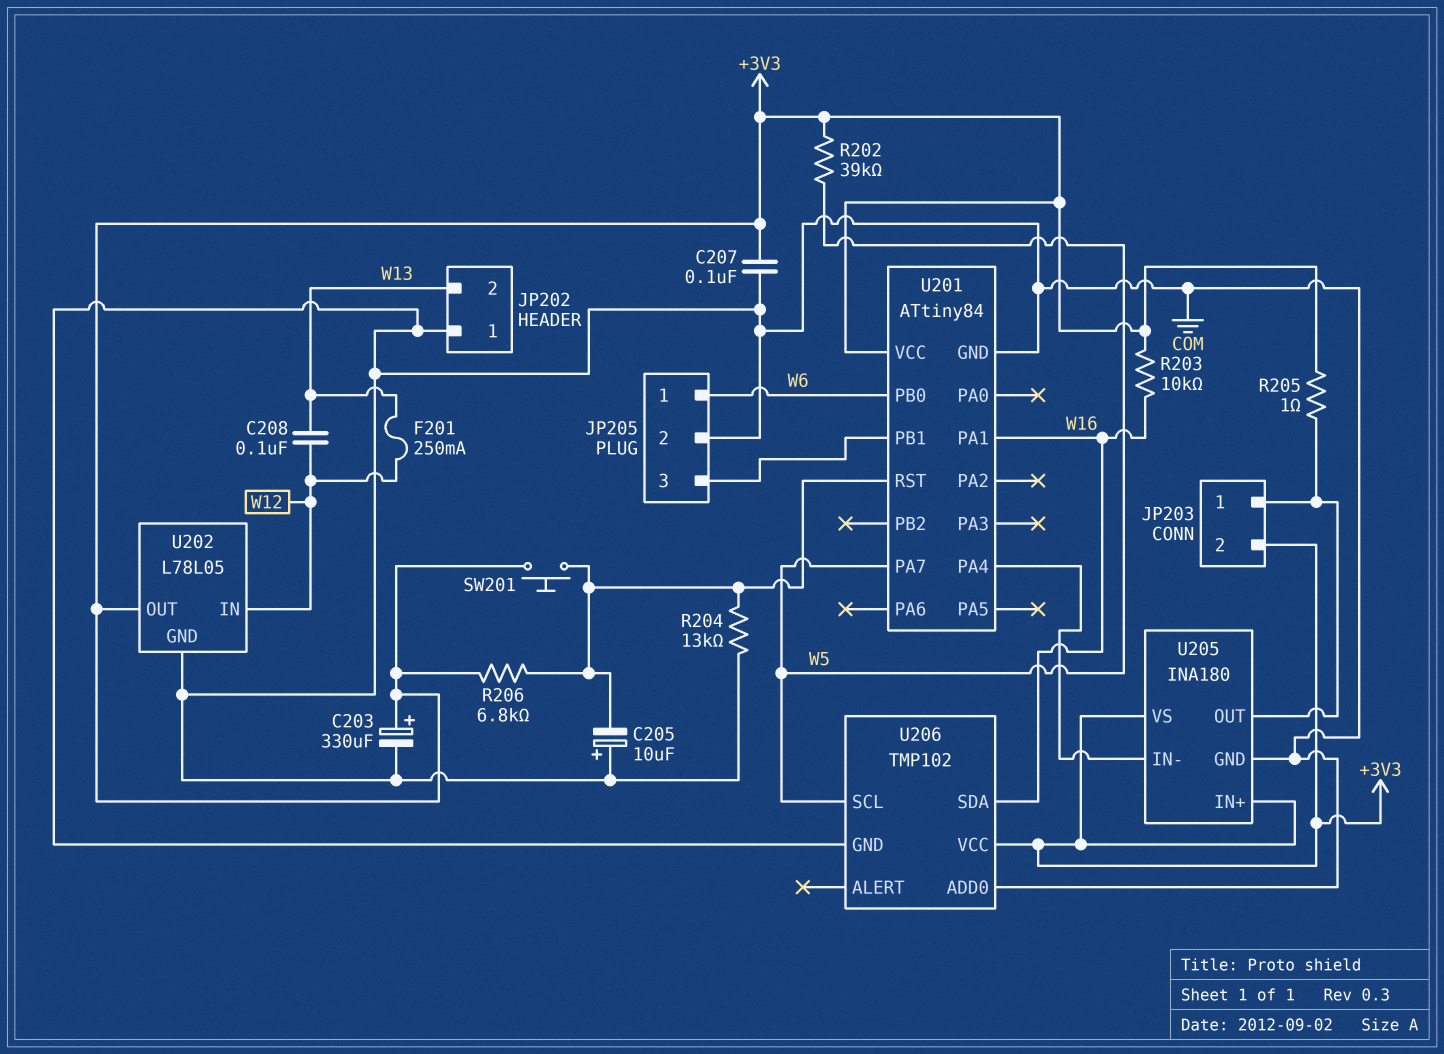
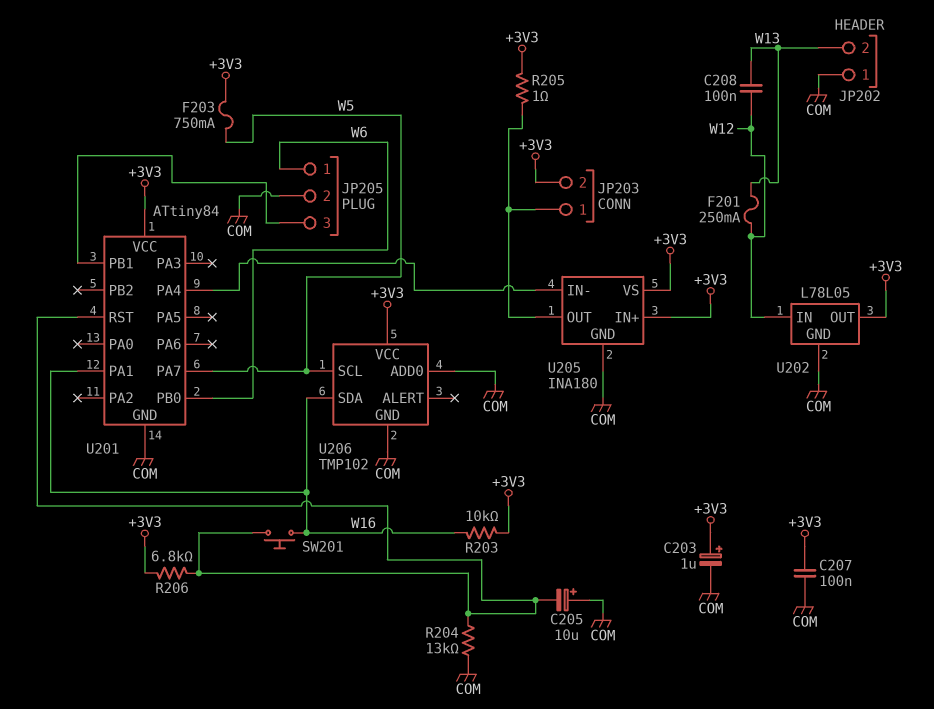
C203: 330uF (plus +3V3, minus COM) -> 1uF (plus +3V3, minus COM)
F203: none -> 750mA (+3V3, W5)
R202: 39k (+3V3, W5) -> none
SW201: button (+3V3, U201/RST) -> button (U201/RST, W16)

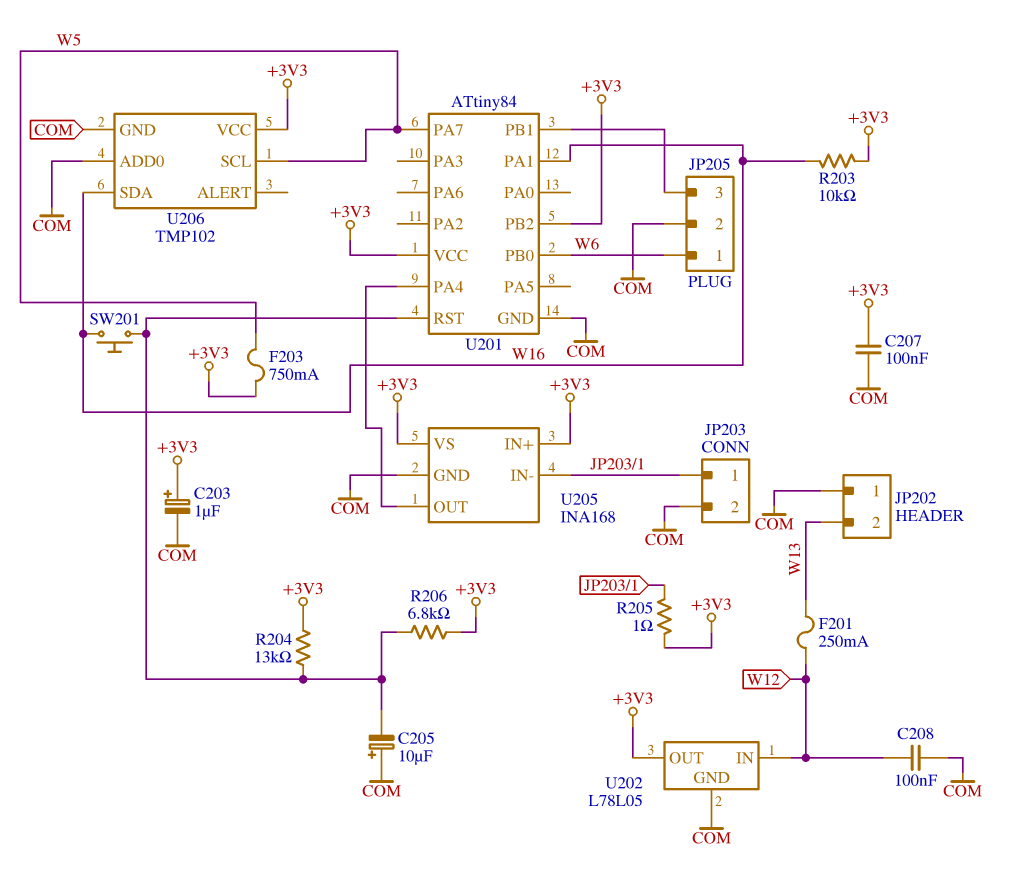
C208: 100nF (W12, W13) -> 100nF (COM, W12)
JP203 pin 2: +3V3 -> COM
R204: 13k (COM, U201/RST) -> 13k (+3V3, U201/RST)
U201 pin PB2: none -> +3V3
U205: INA180 -> INA168
U205 pin IN-: U201/PA4 -> JP203/1
U205 pin OUT: JP203/1 -> U201/PA4

